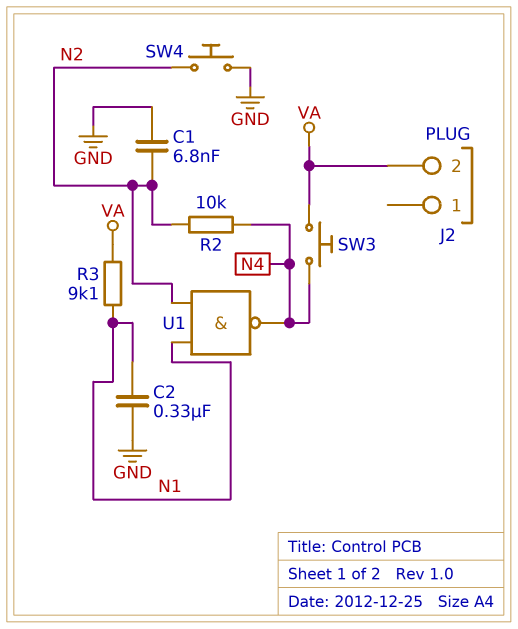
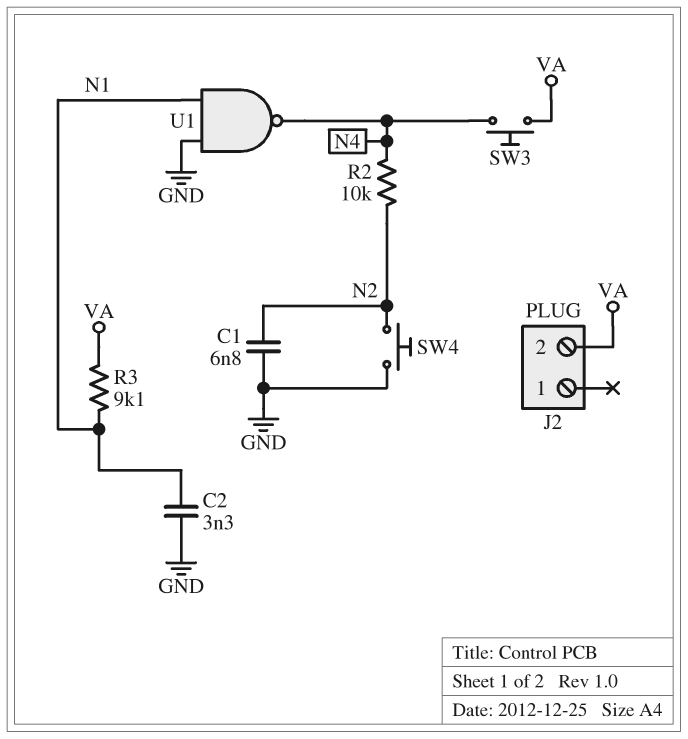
C2: 330nF (GND, N1) -> 3.3nF (GND, N1)
U1: NAND (in N1, in N2, out N4) -> NAND (in GND, in N1, out N4)

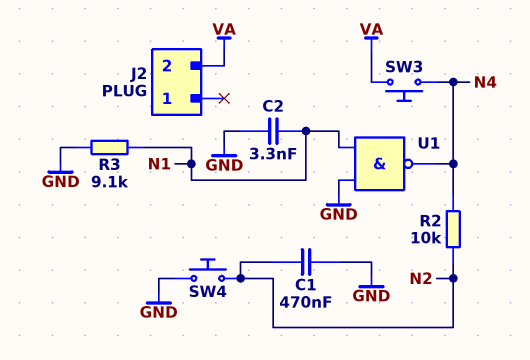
C1: 6.8nF (GND, N2) -> 470nF (GND, N2)
R3: 9.1k (N1, VA) -> 9.1k (GND, N1)

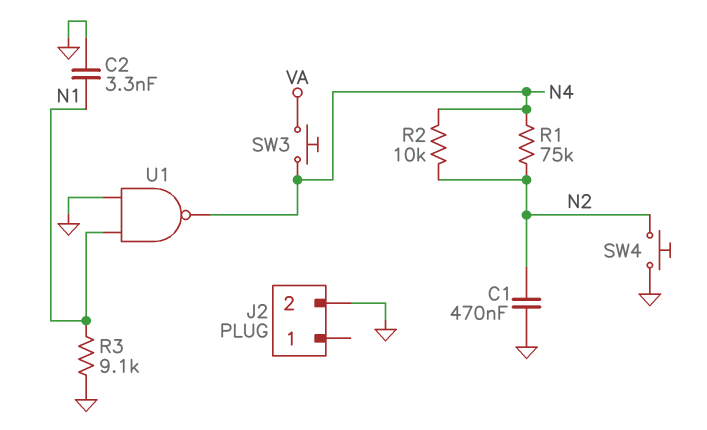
J2 pin 2: VA -> GND
R1: none -> 75k (N2, N4)

